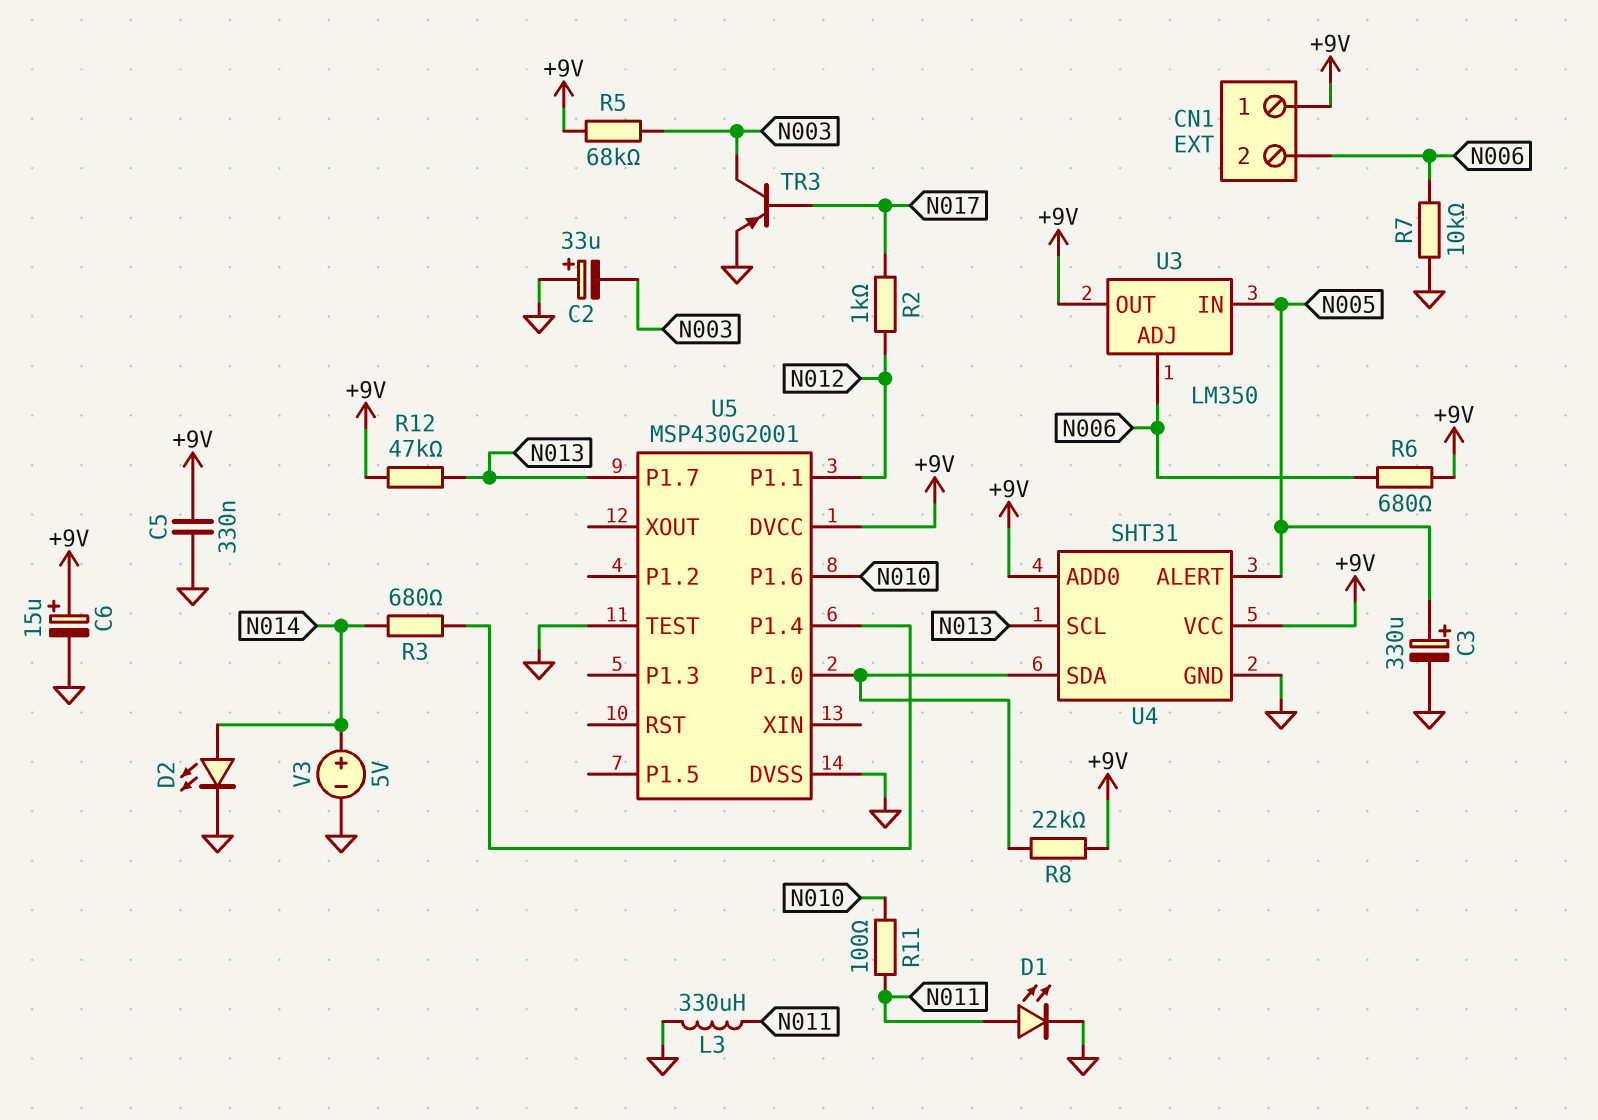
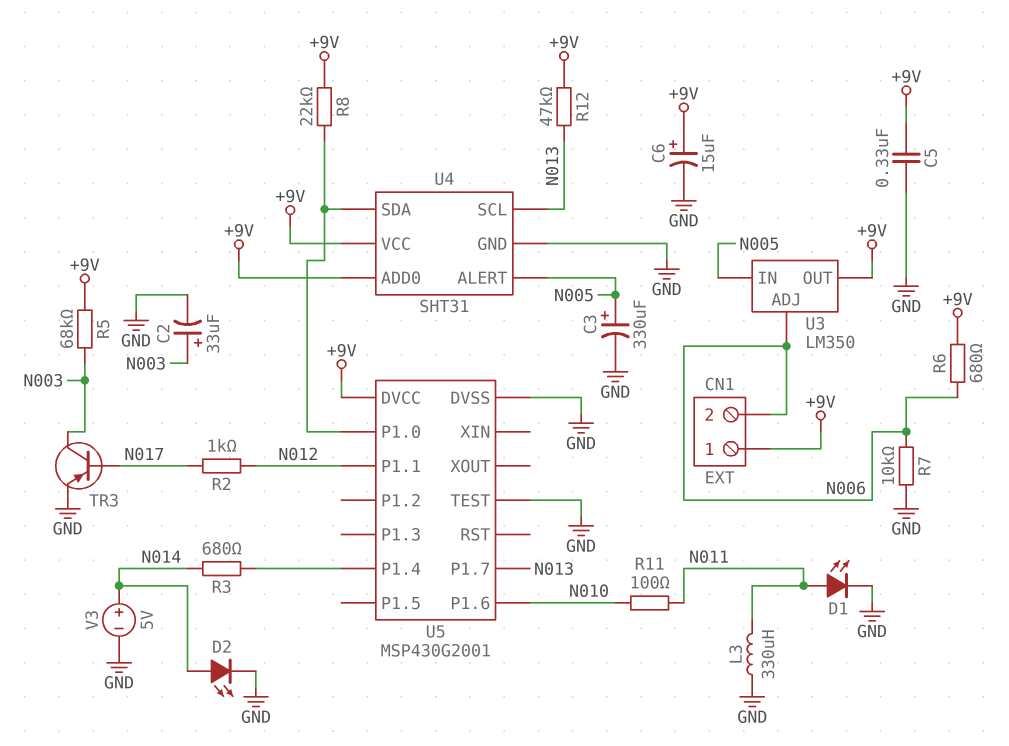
C2: 33uF (plus GND, minus N003) -> 33uF (plus N003, minus GND)

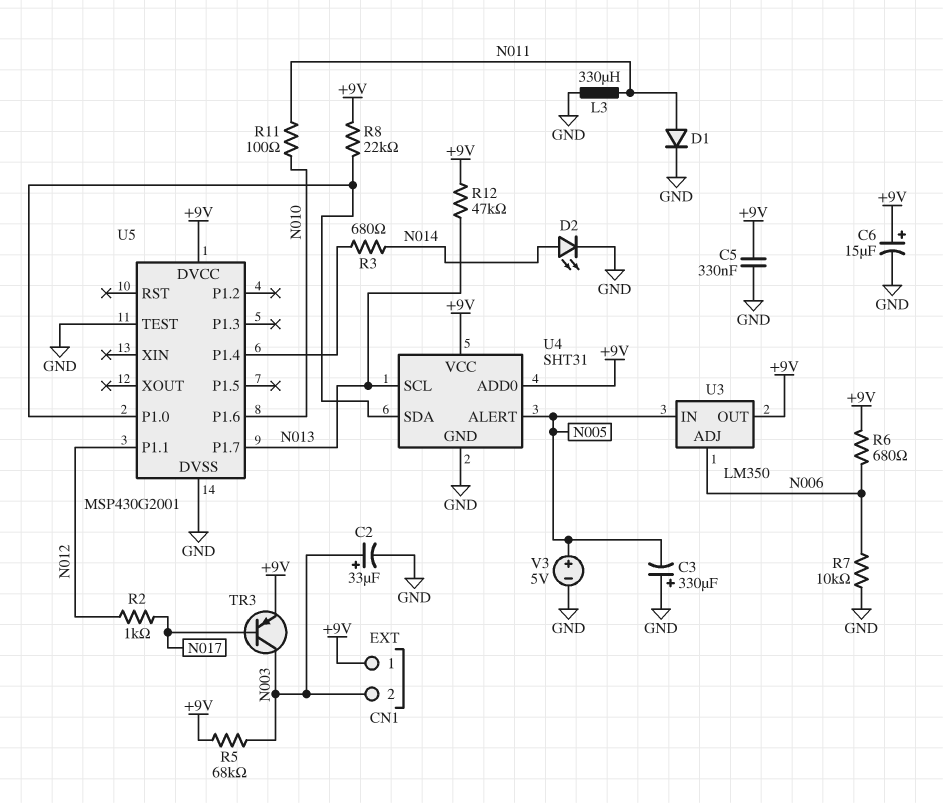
C3: 330uF (plus N005, minus GND) -> 330uF (plus GND, minus N005)
CN1 pin 2: N006 -> N003
D1: LED (A N011, K GND) -> diode (A N011, K GND)
TR3: PNP (B N017, C N003, E GND) -> PNP (B N017, C N003, E +9V)
V3: 5V (plus N014, minus GND) -> 5V (plus N005, minus GND)

